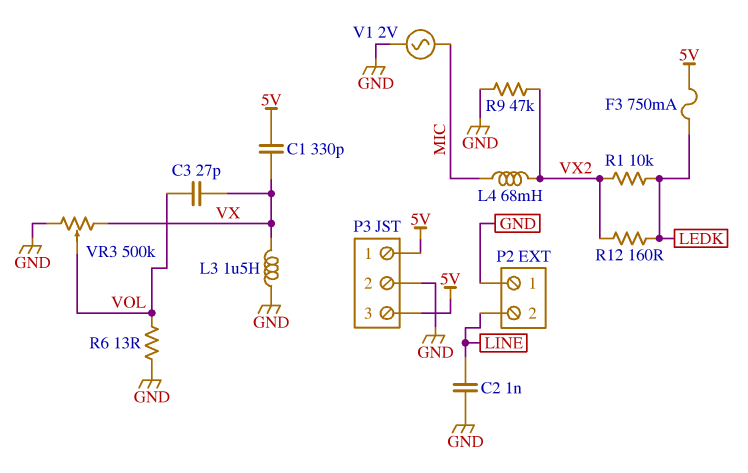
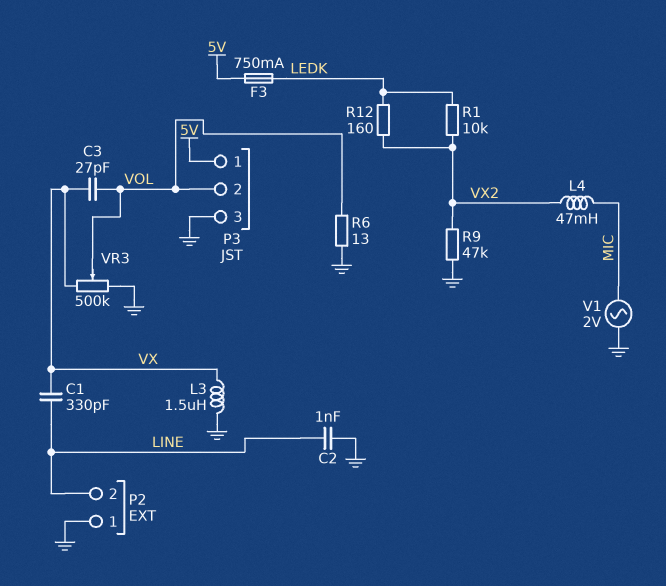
C1: 330pF (5V, VX) -> 330pF (LINE, VX)
L4: 68mH (MIC, VX2) -> 47mH (MIC, VX2)
P3 pin 2: GND -> VOL
P3 pin 3: 5V -> GND

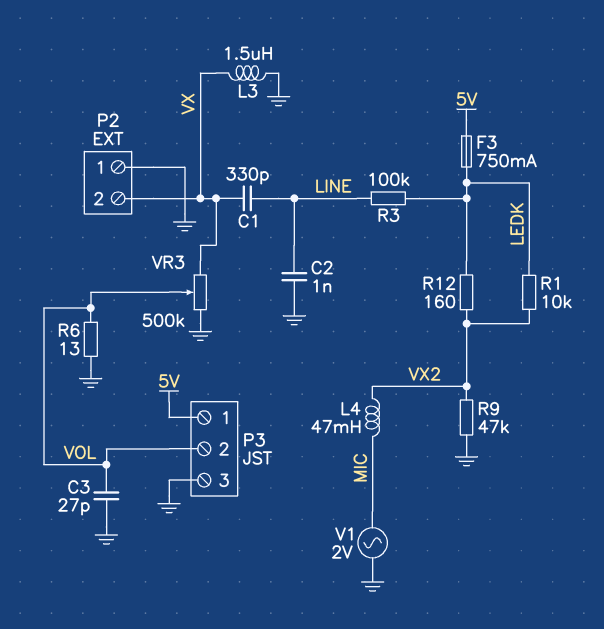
C3: 27pF (VOL, VX) -> 27pF (GND, VOL)
P2 pin 2: LINE -> VX
R3: none -> 100k (LEDK, LINE)

